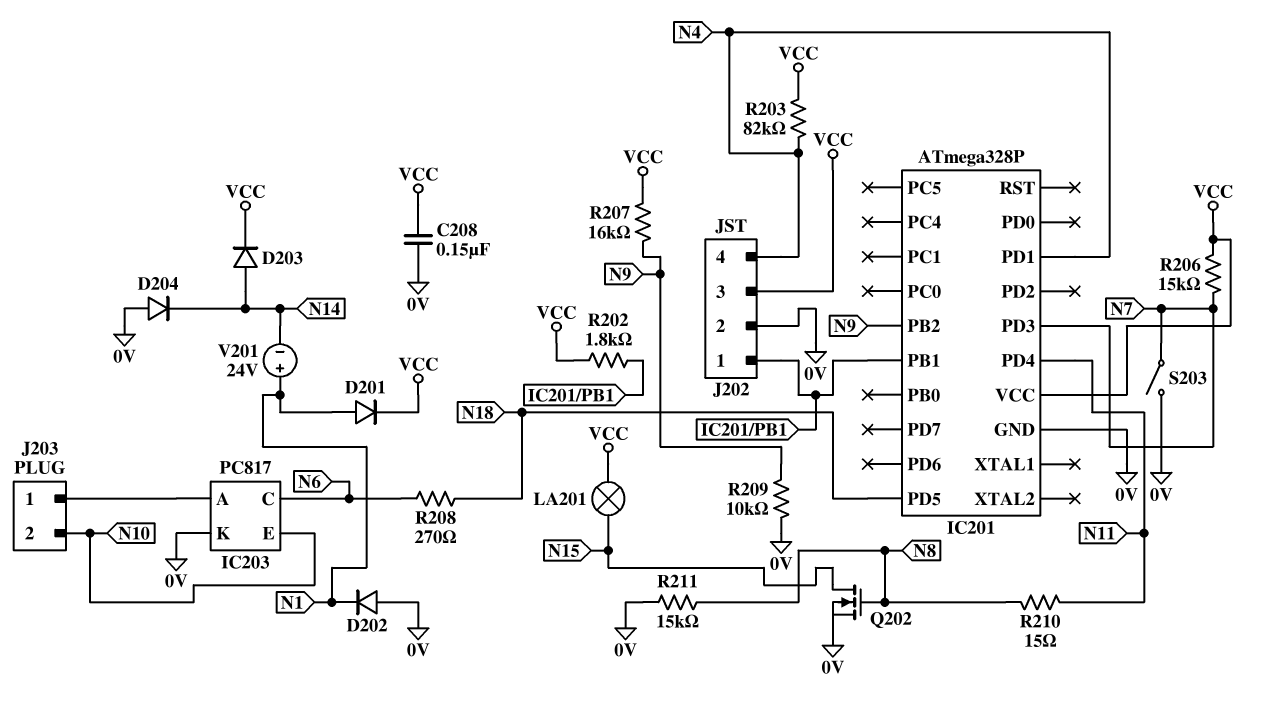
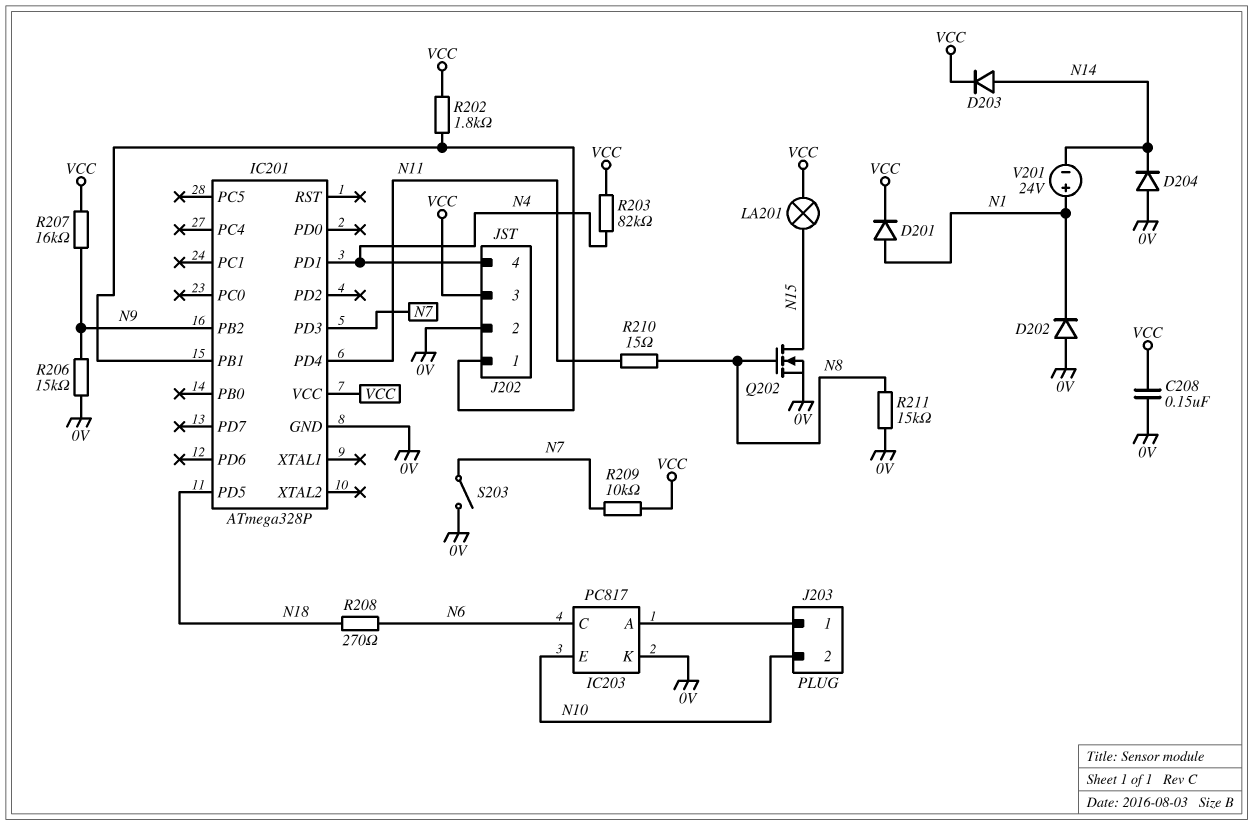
R206: 15k (N7, VCC) -> 15k (0V, N9)
R209: 10k (0V, N9) -> 10k (N7, VCC)

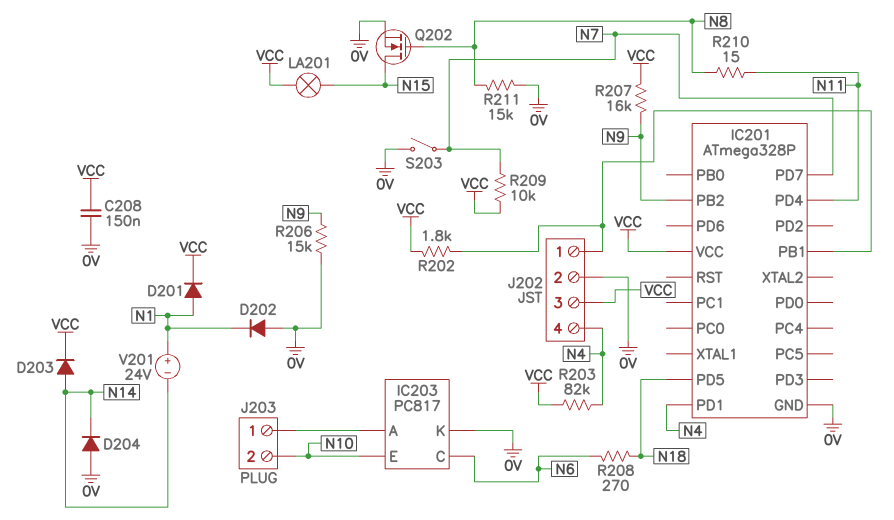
IC201 pin PD3: N7 -> none
IC201 pin PD7: none -> N7

